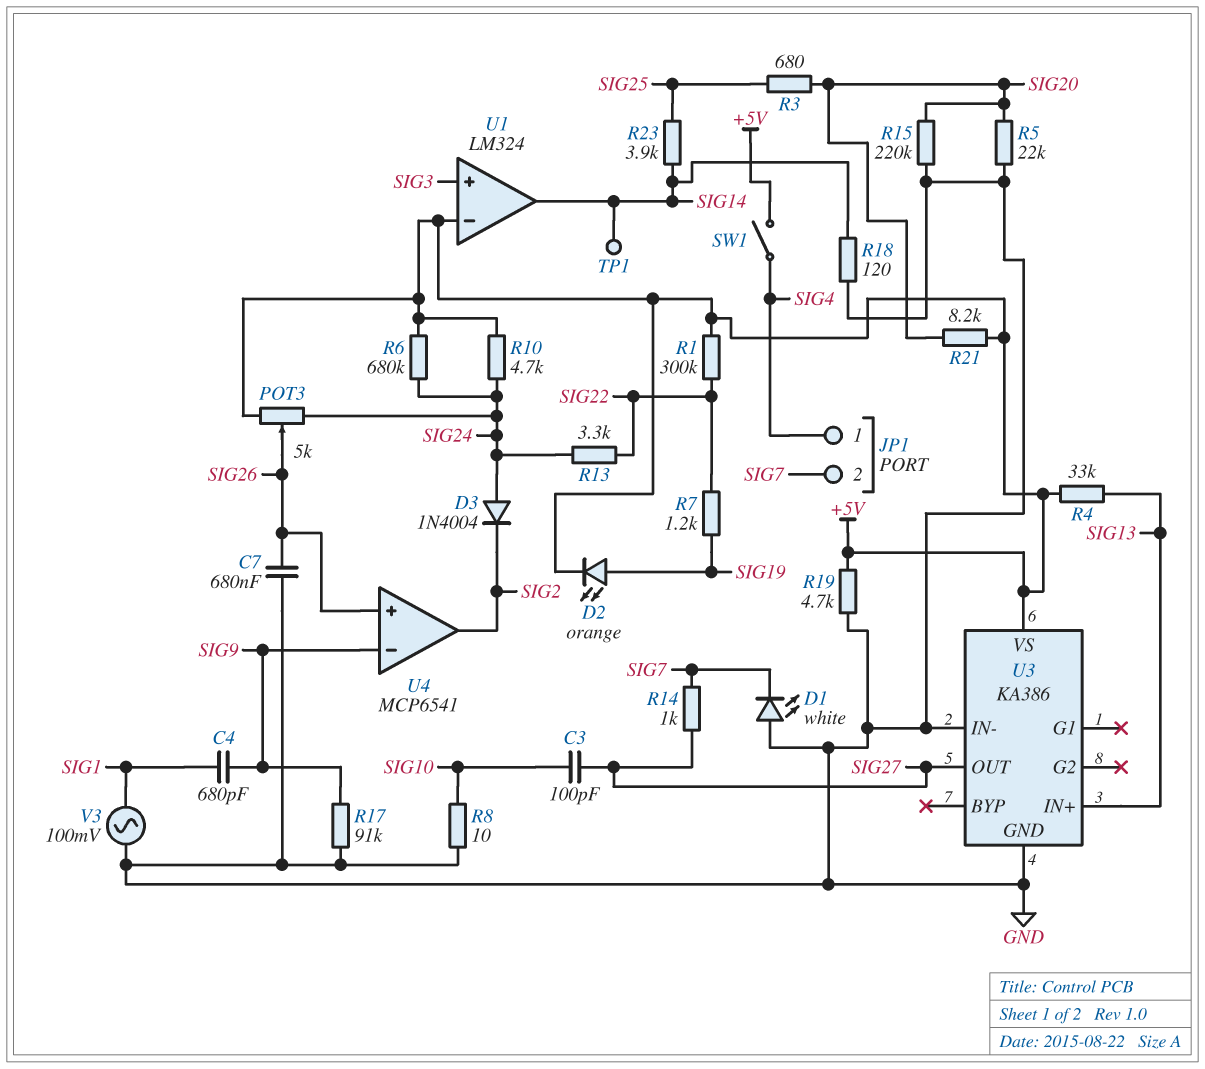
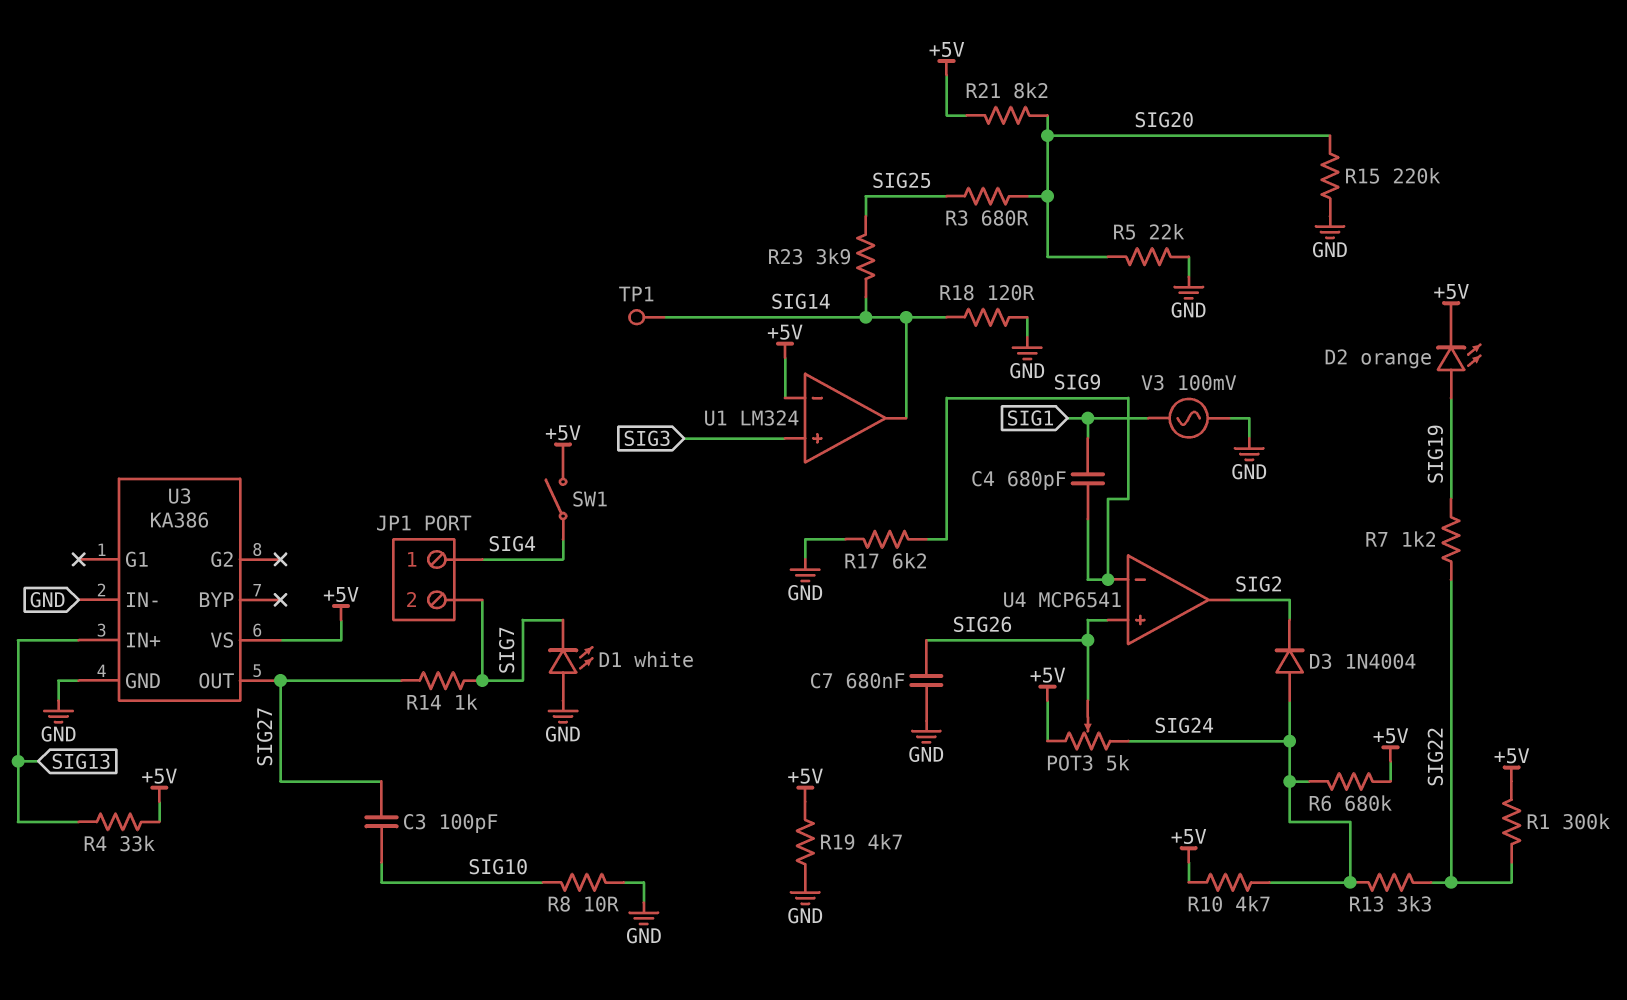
R17: 91k (GND, SIG9) -> 6.2k (GND, SIG9)

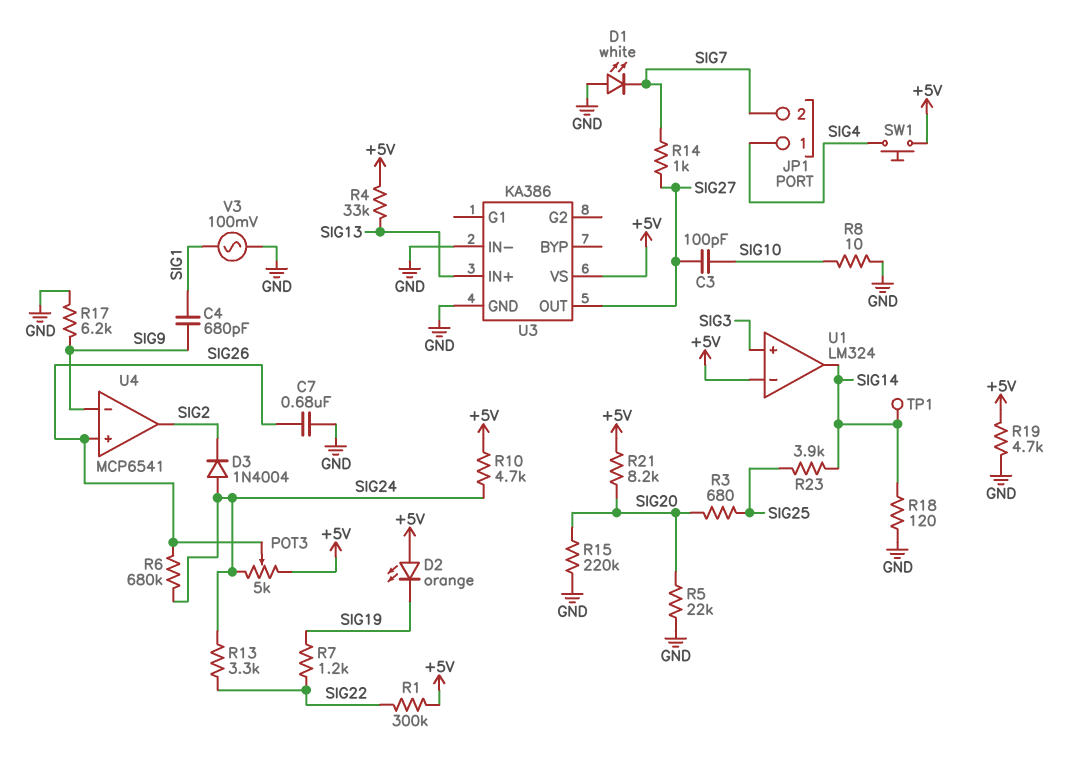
D2: LED orange (A SIG19, K +5V) -> LED orange (A +5V, K SIG19)
R6: 680k (+5V, SIG24) -> 680k (SIG24, SIG26)
SW1: switch (+5V, SIG4) -> button (+5V, SIG4)

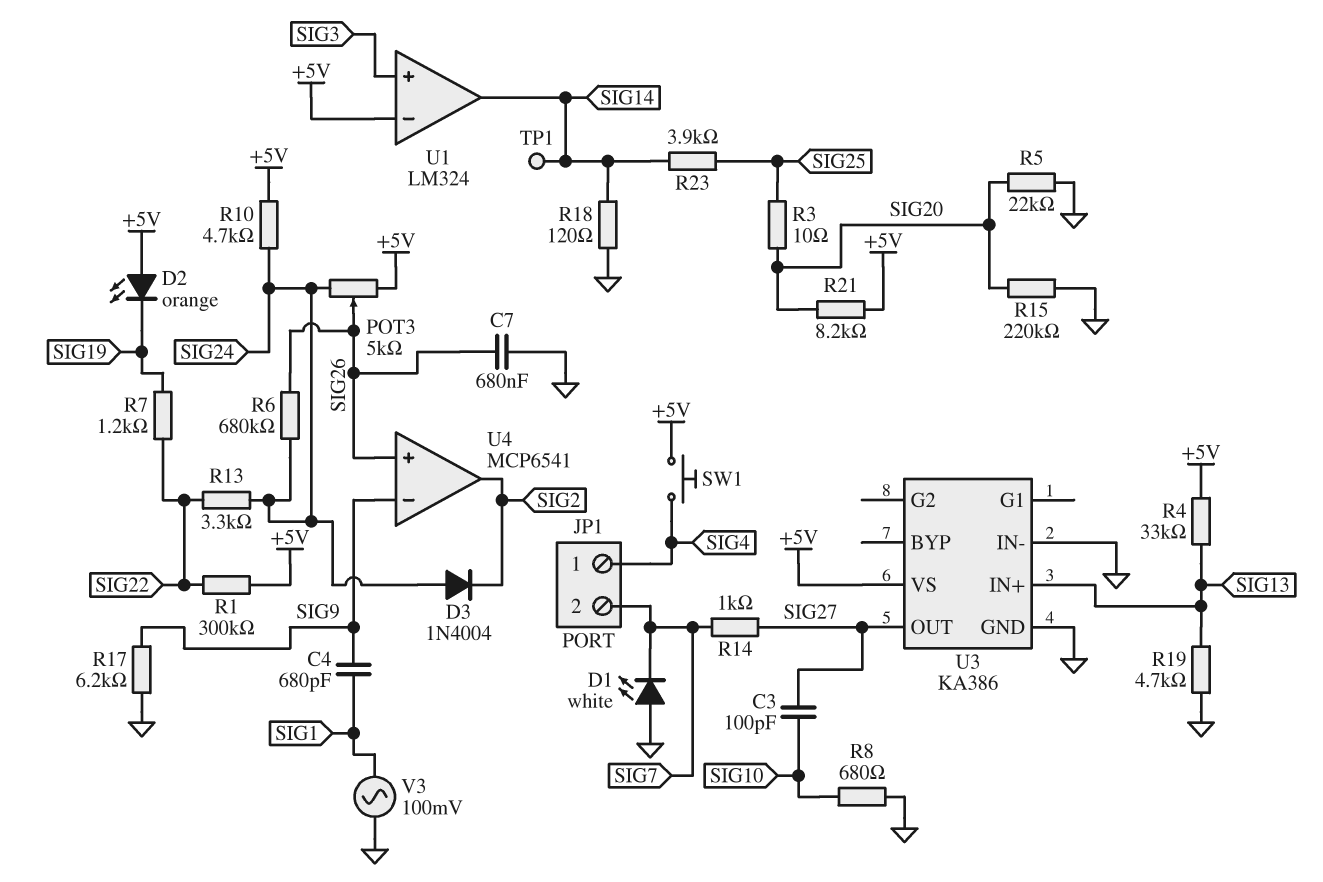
R3: 680 (SIG20, SIG25) -> 10 (SIG20, SIG25)
R8: 10 (GND, SIG10) -> 680 (GND, SIG10)
R19: 4.7k (+5V, GND) -> 4.7k (GND, SIG13)

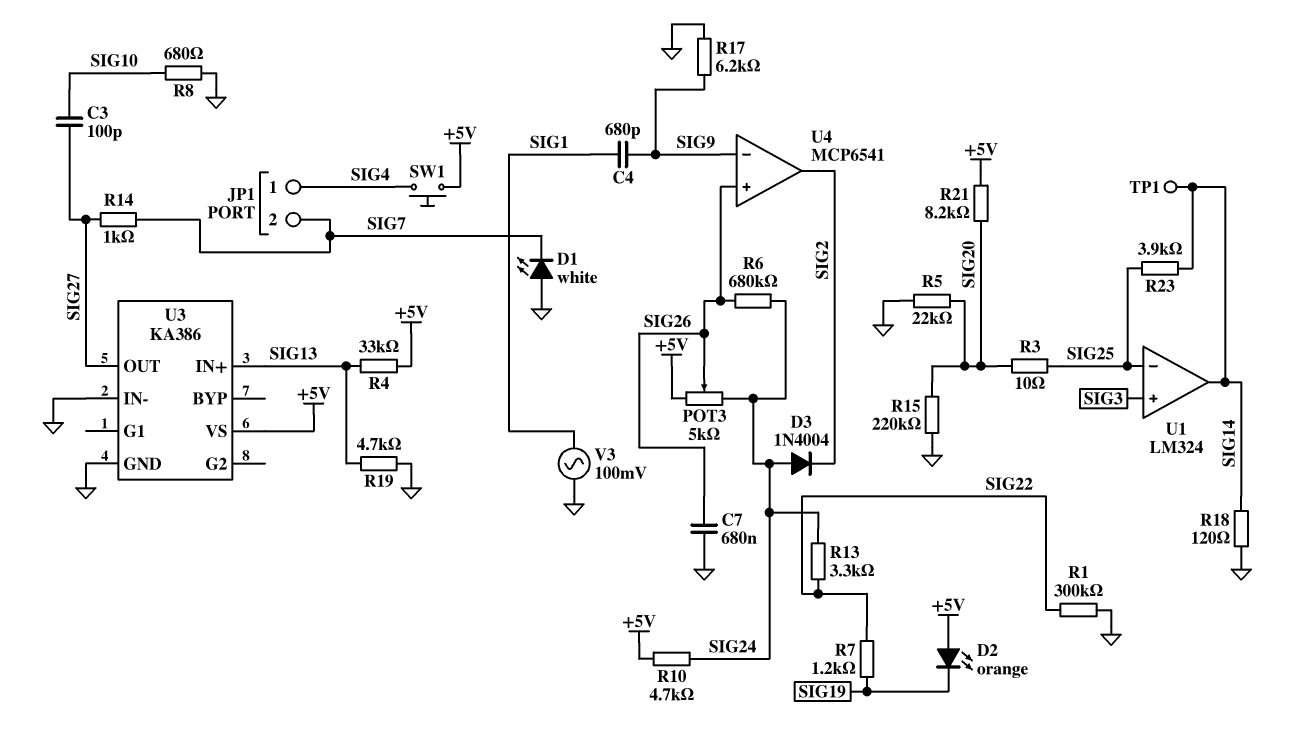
R1: 300k (+5V, SIG22) -> 300k (GND, SIG22)
U1 pin in-: +5V -> SIG25

